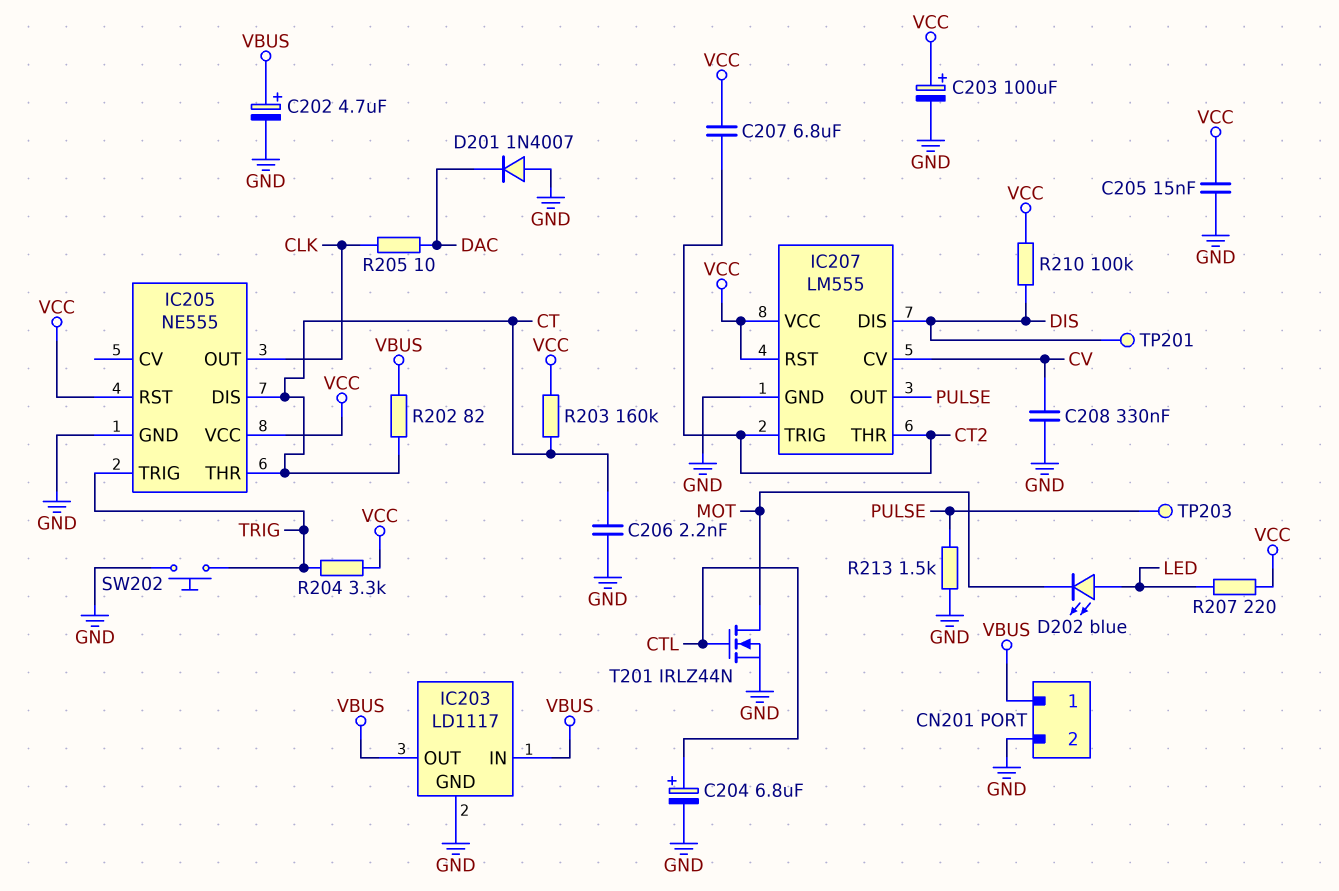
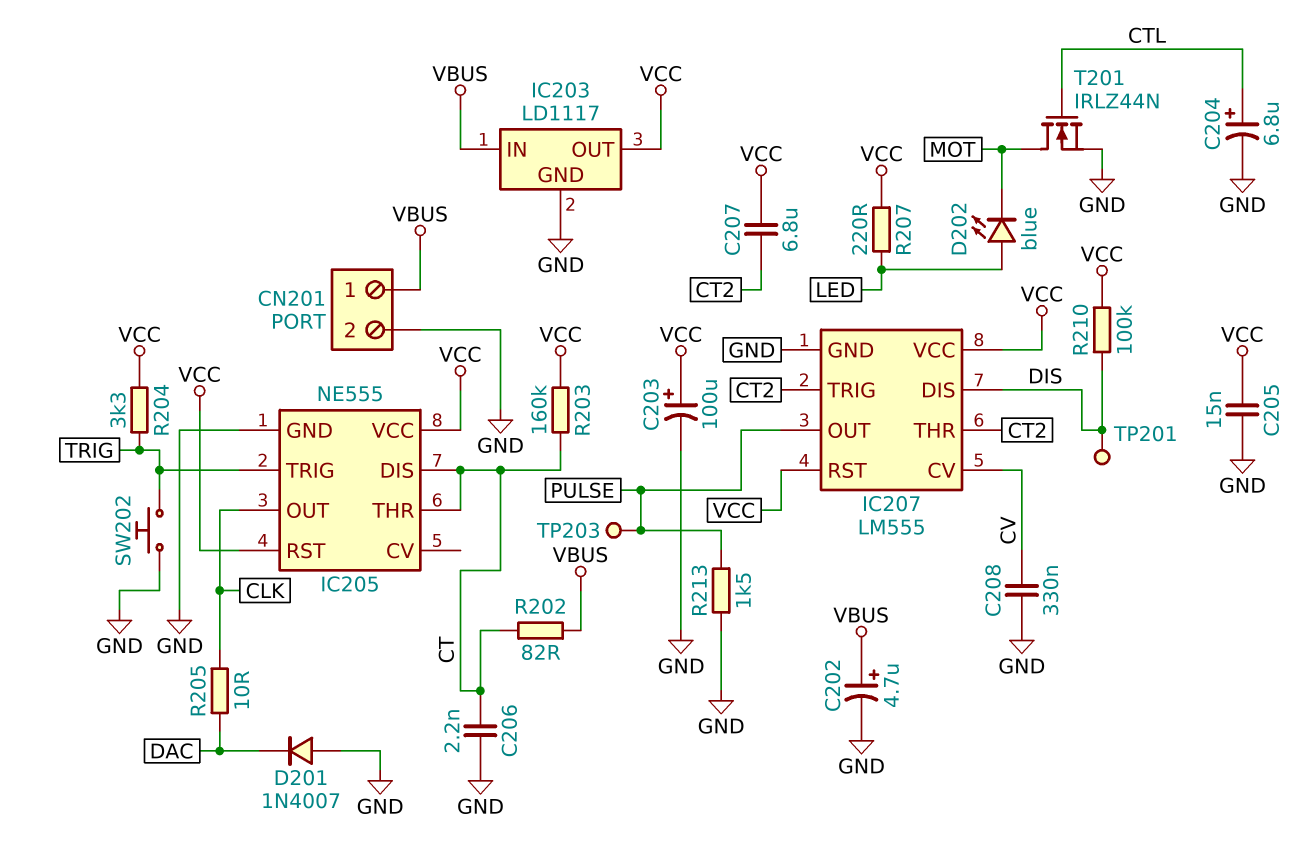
IC203 pin OUT: VBUS -> VCC

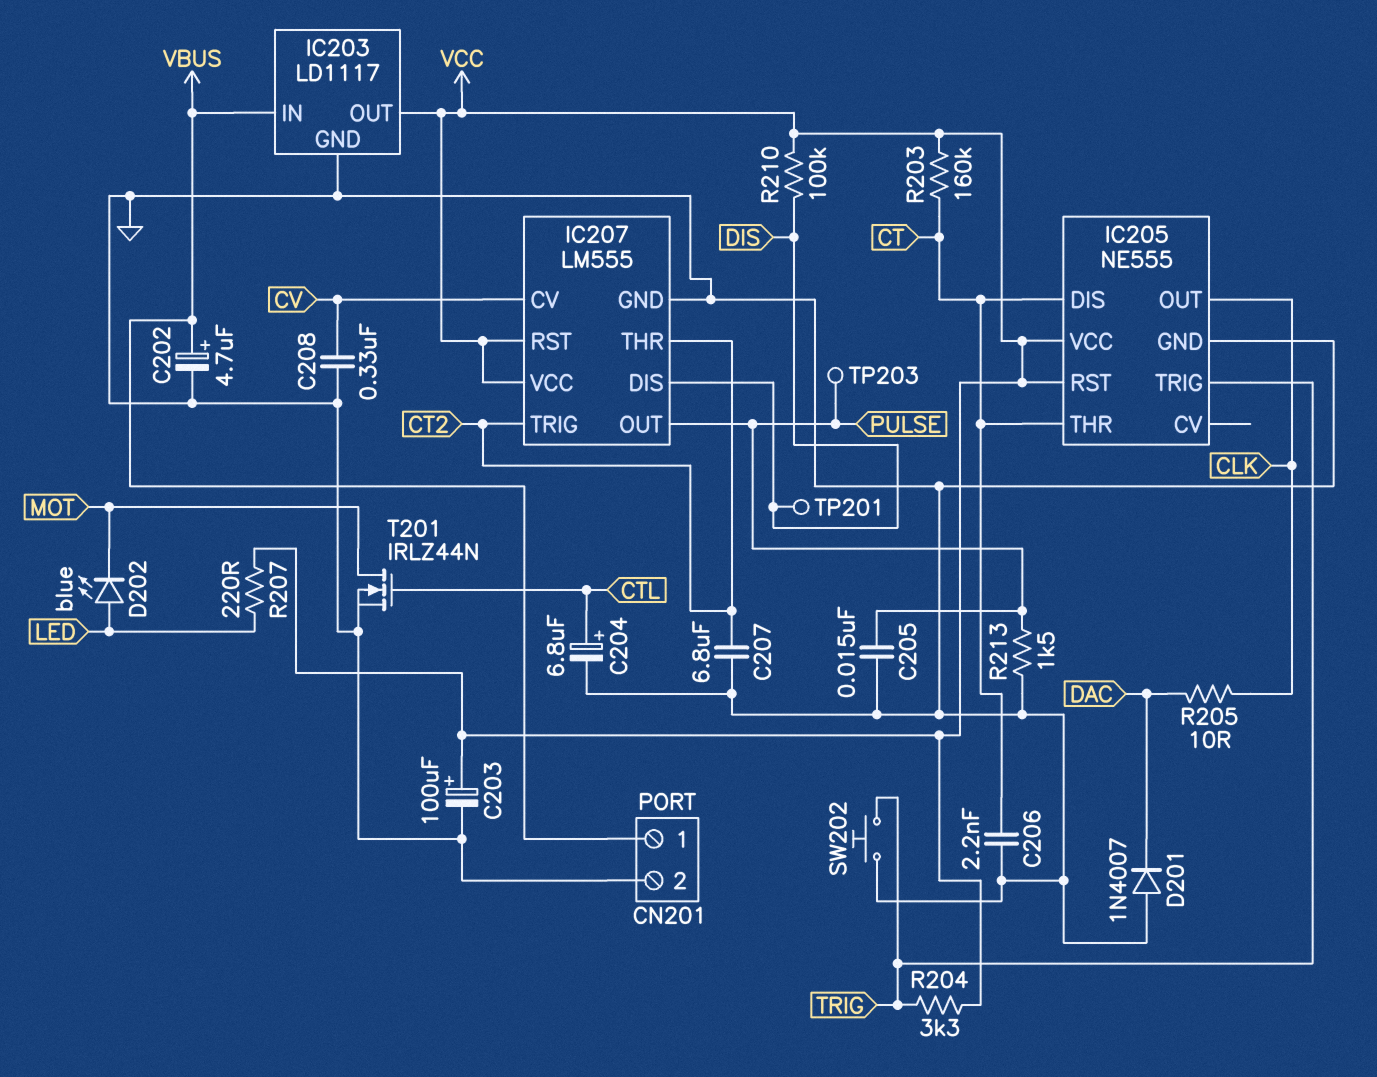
C205: 15nF (GND, VCC) -> 15nF (GND, PULSE)
C207: 6.8uF (CT2, VCC) -> 6.8uF (CT2, GND)
R202: 82 (CT, VBUS) -> none

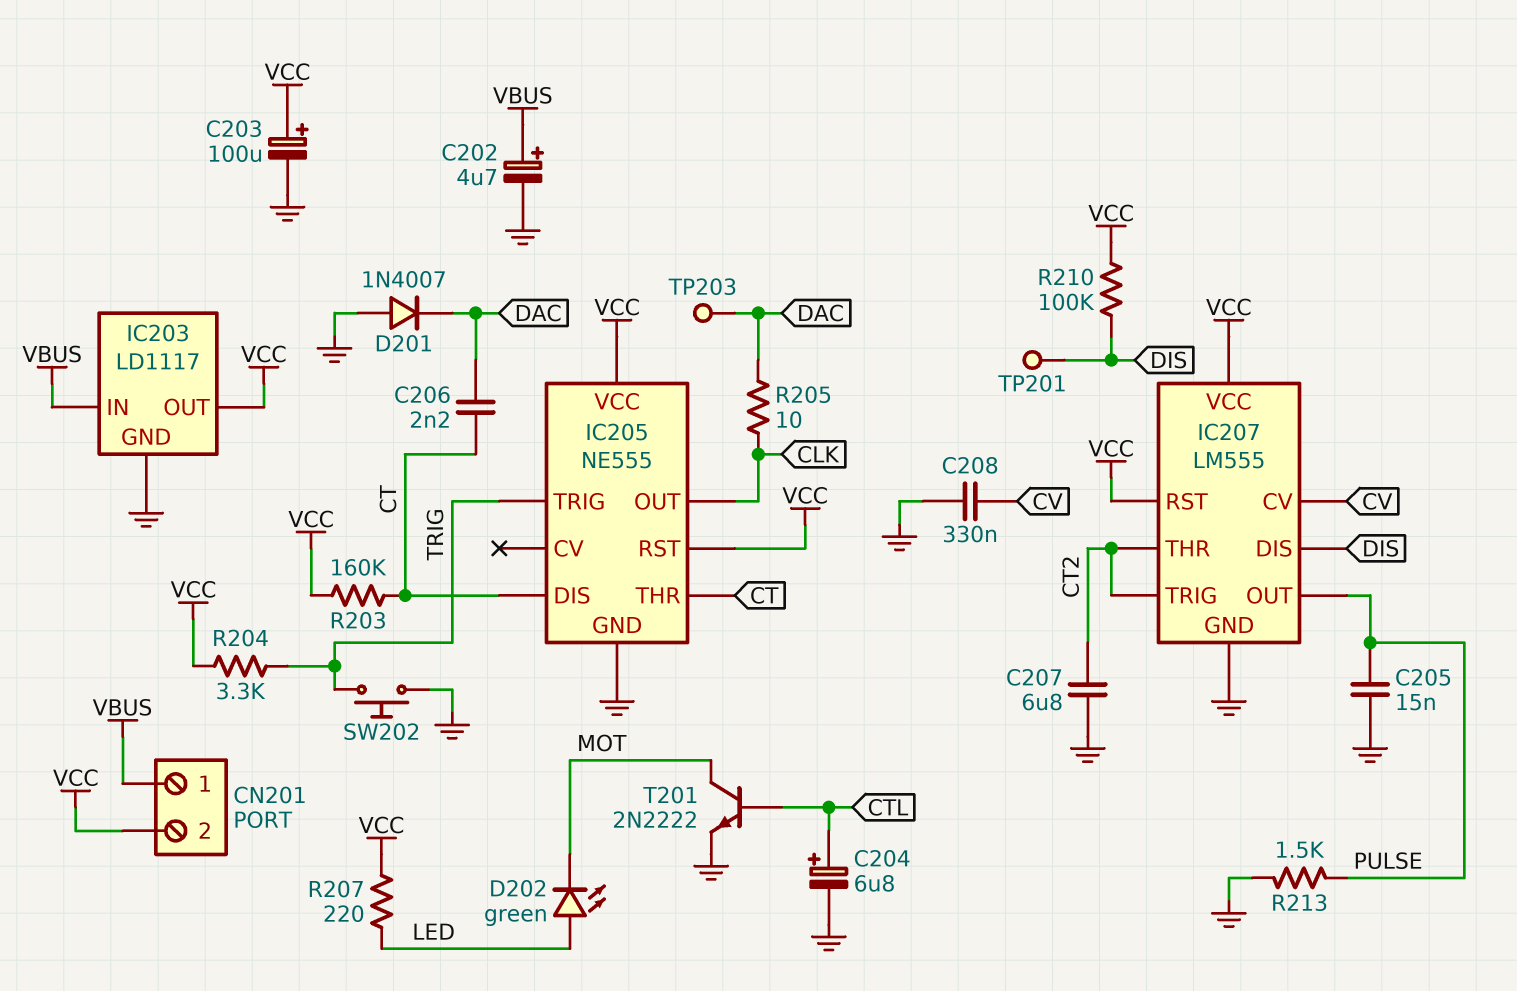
C206: 2.2nF (CT, GND) -> 2.2nF (CT, DAC)
CN201 pin 2: GND -> VCC
D202: LED blue (A LED, K MOT) -> LED green (A LED, K MOT)
T201: NMOS IRLZ44N (G CTL, D MOT, S GND) -> NPN 2N2222 (B CTL, C MOT, E GND)
TP203: test point (PULSE) -> test point (DAC)

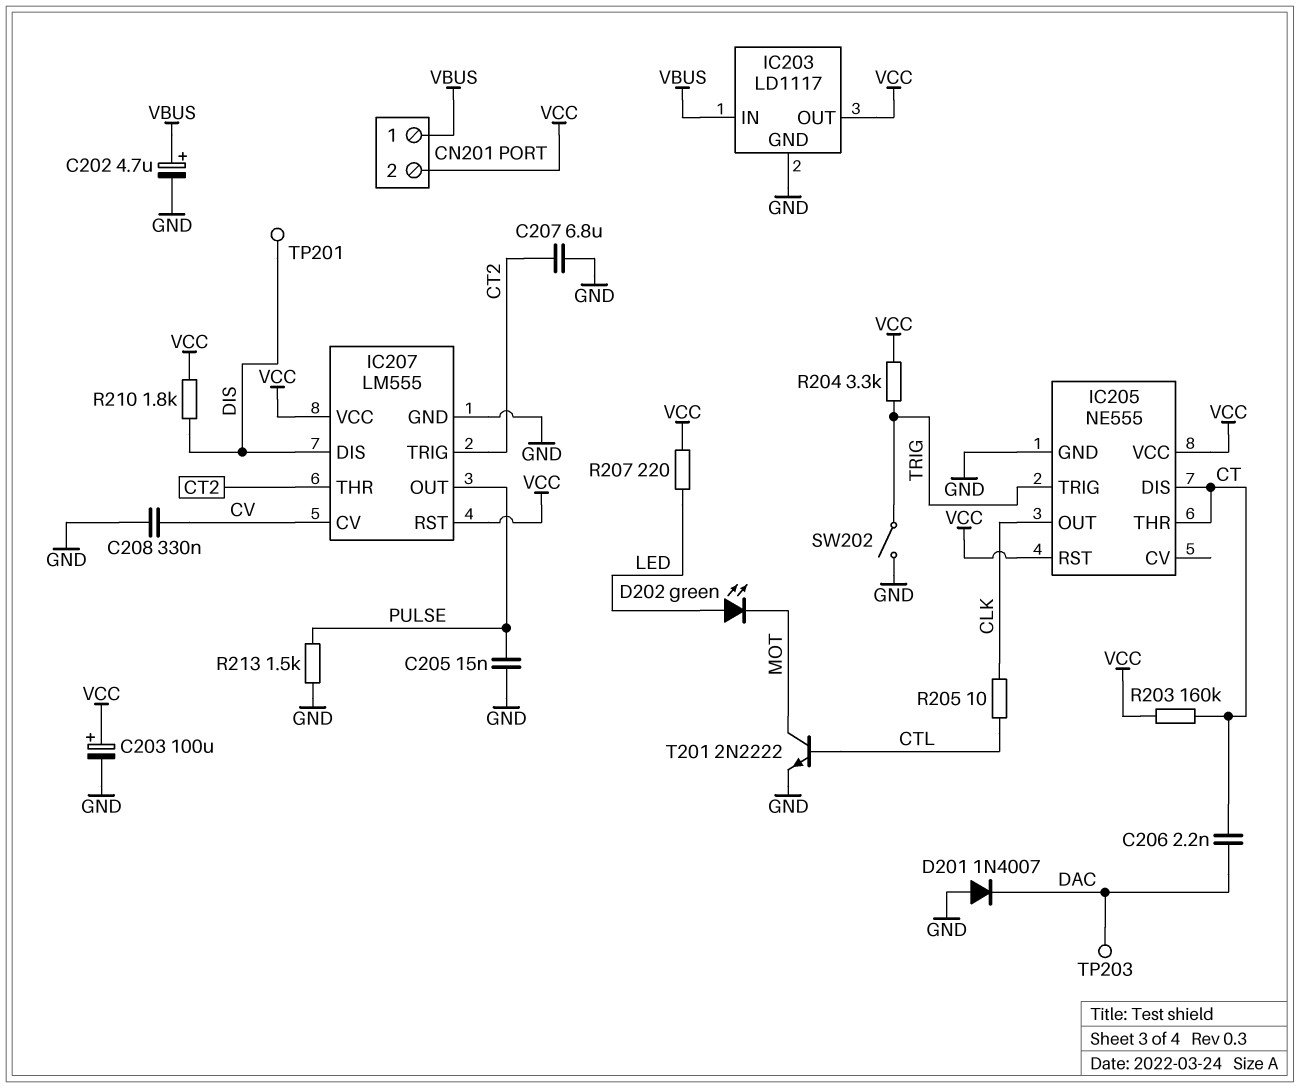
C204: 6.8uF (plus CTL, minus GND) -> none
R205: 10 (CLK, DAC) -> 10 (CLK, CTL)
R210: 100k (DIS, VCC) -> 1.8k (DIS, VCC)
SW202: button (GND, TRIG) -> switch (GND, TRIG)

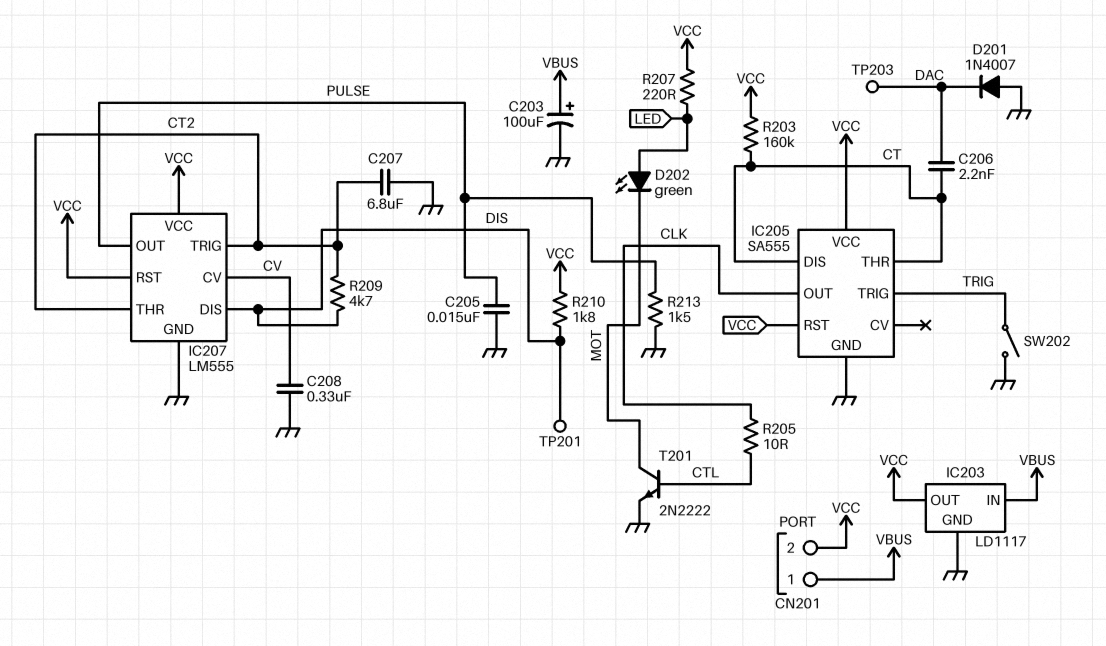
C202: 4.7uF (plus VBUS, minus GND) -> none
C203: 100uF (plus VCC, minus GND) -> 100uF (plus VBUS, minus GND)
IC205: NE555 -> SA555
R204: 3.3k (TRIG, VCC) -> none
R209: none -> 4.7k (CT2, DIS)

